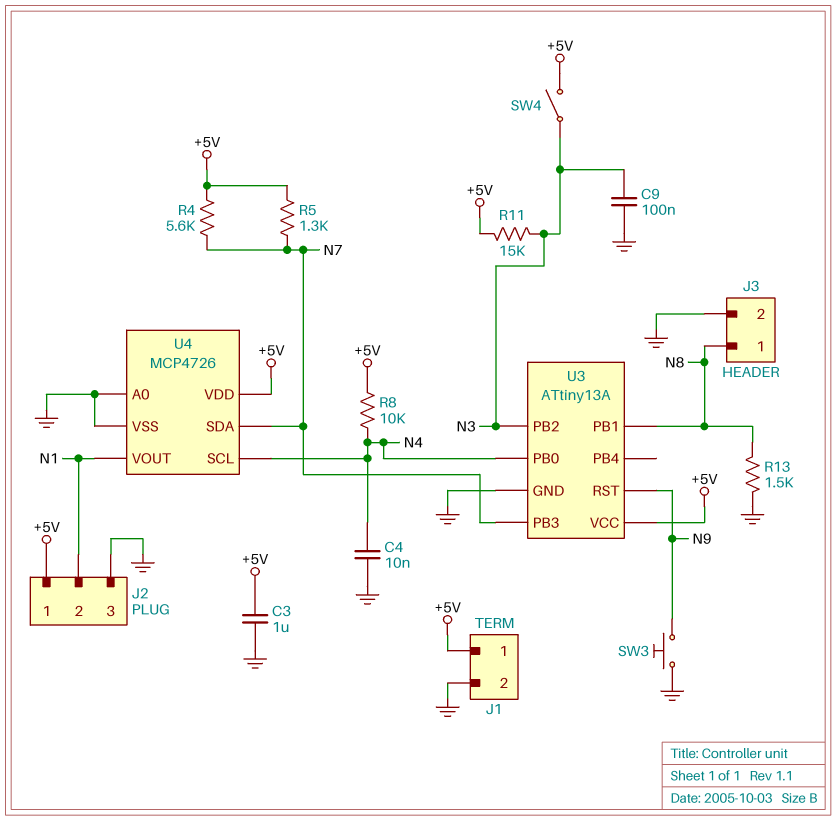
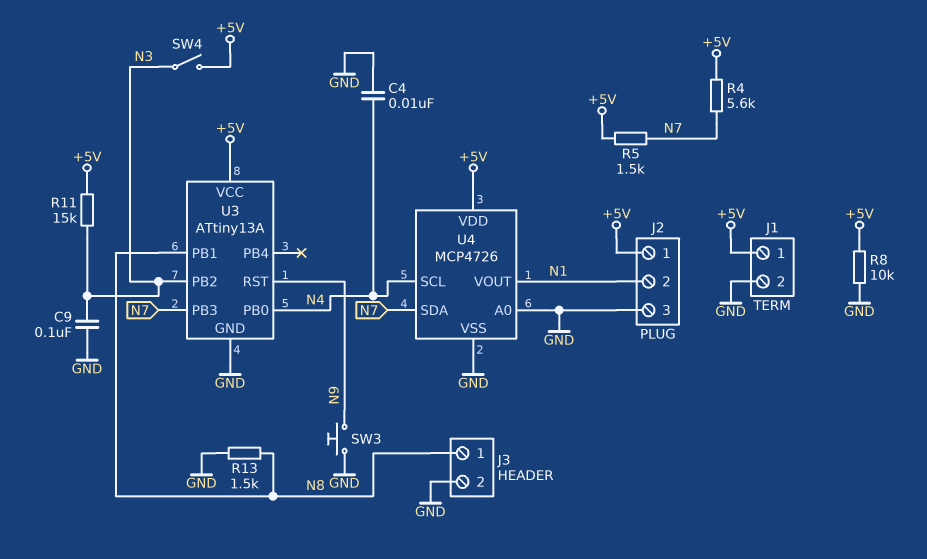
C3: 1uF (+5V, GND) -> none
R5: 1.3k (+5V, N7) -> 1.5k (+5V, N7)
R8: 10k (+5V, N4) -> 10k (+5V, GND)

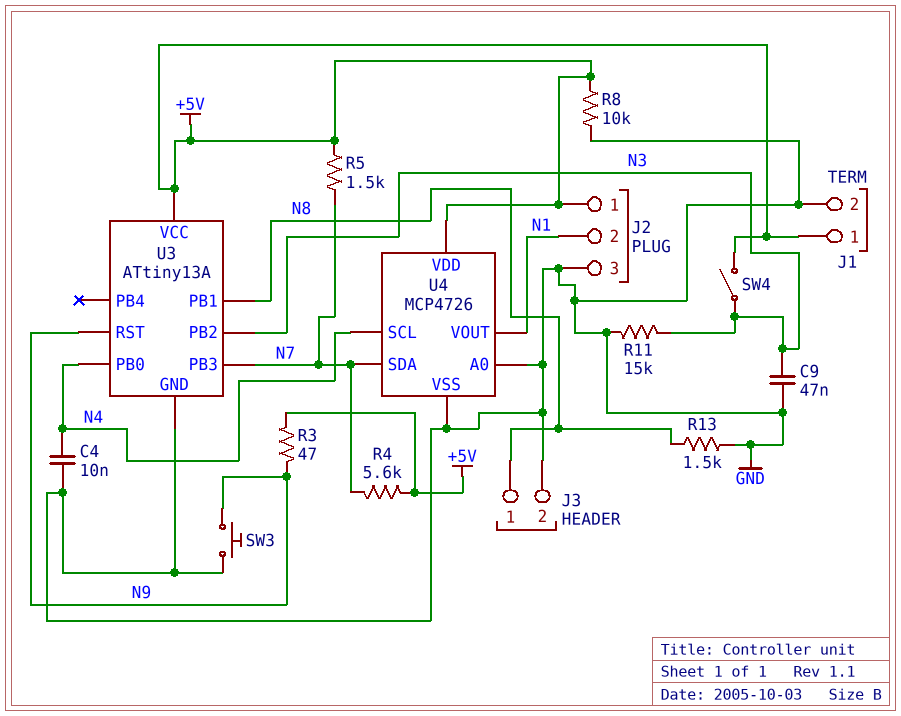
C9: 100nF (GND, N3) -> 47nF (GND, N3)
R3: none -> 47 (+5V, N9)
R11: 15k (+5V, N3) -> 15k (GND, N3)

